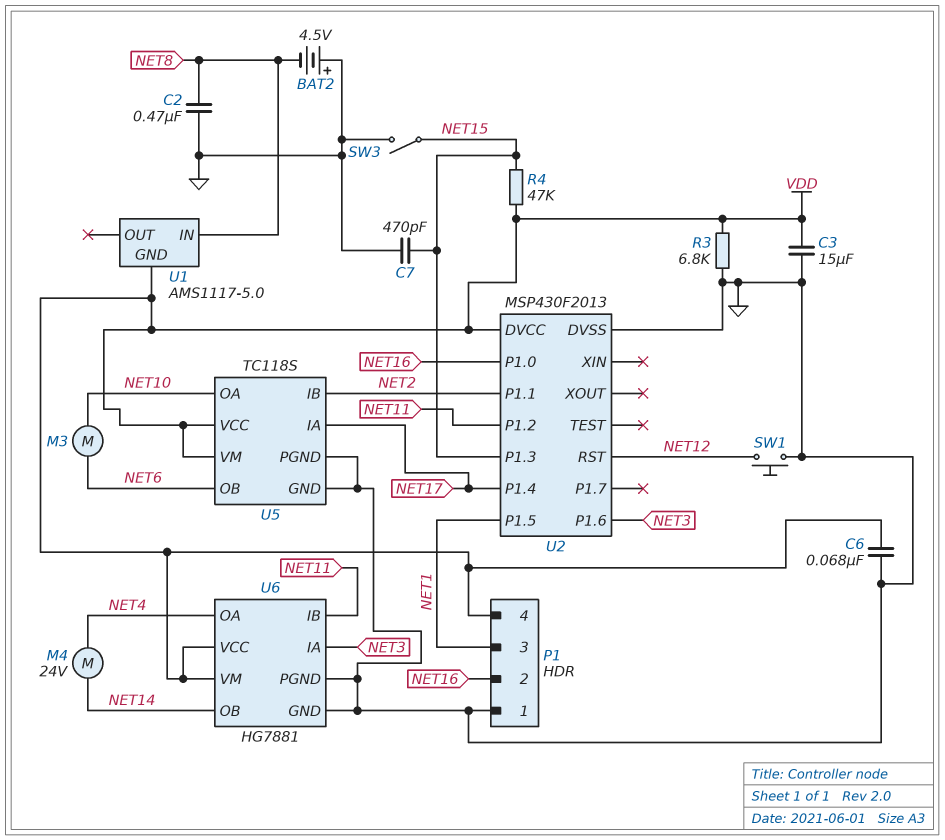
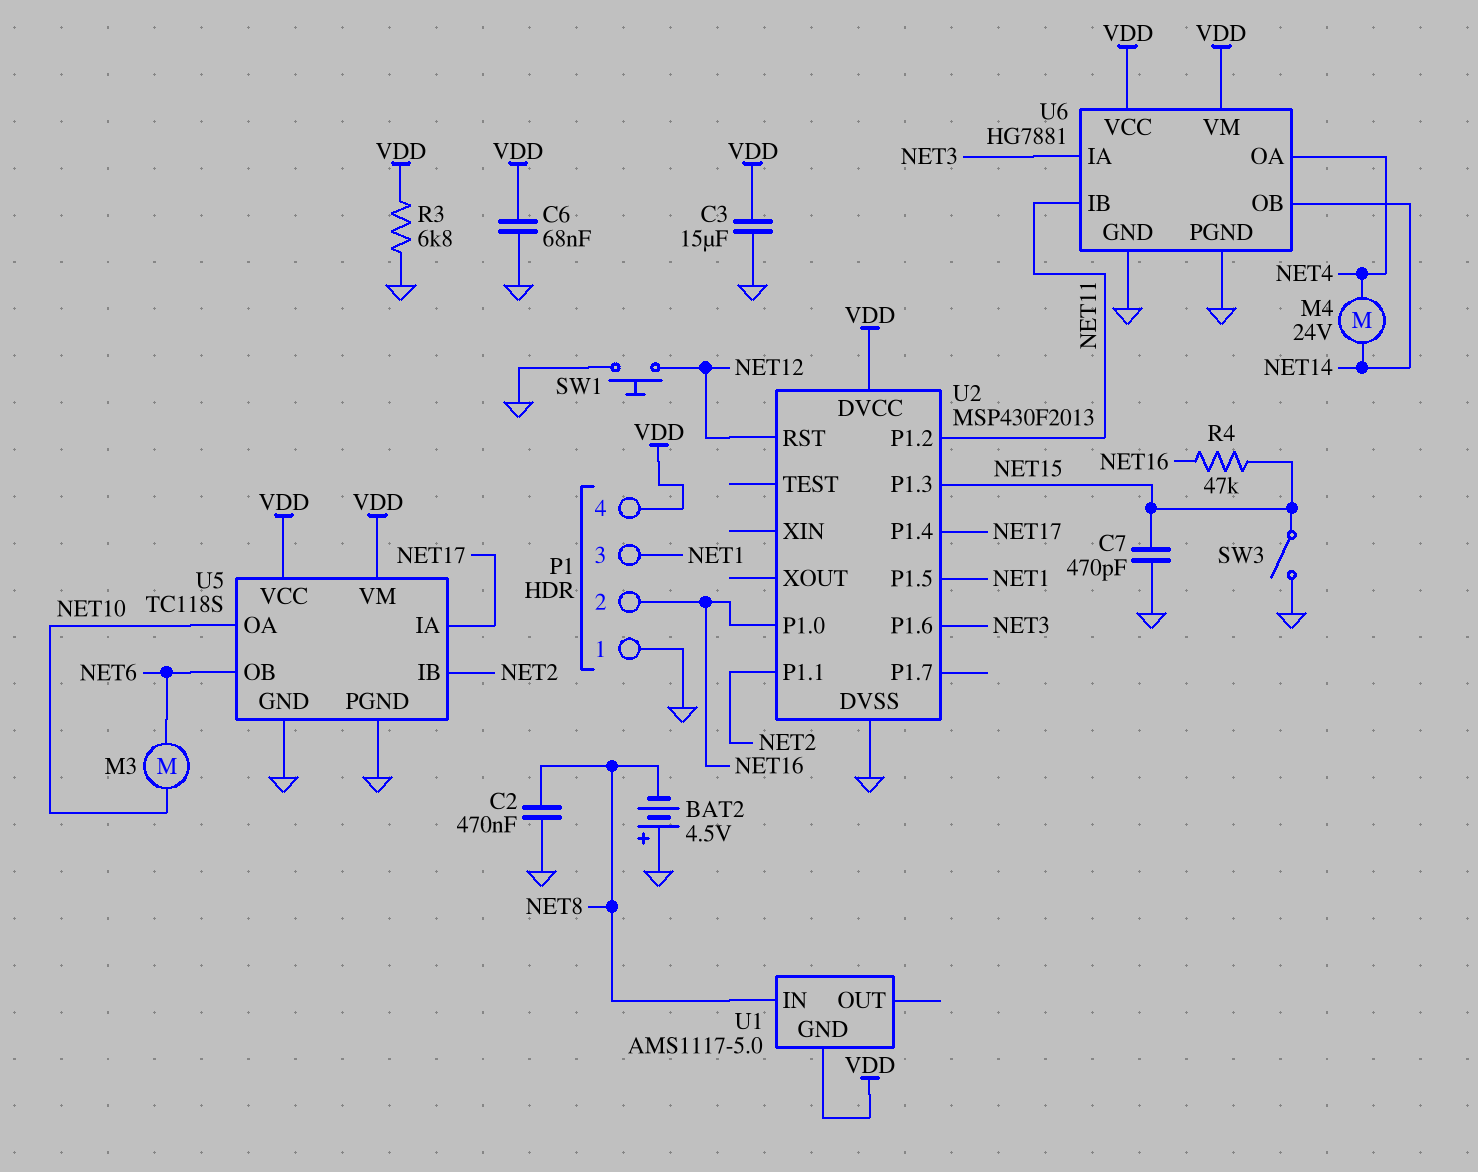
R4: 47k (NET15, VDD) -> 47k (NET15, NET16)

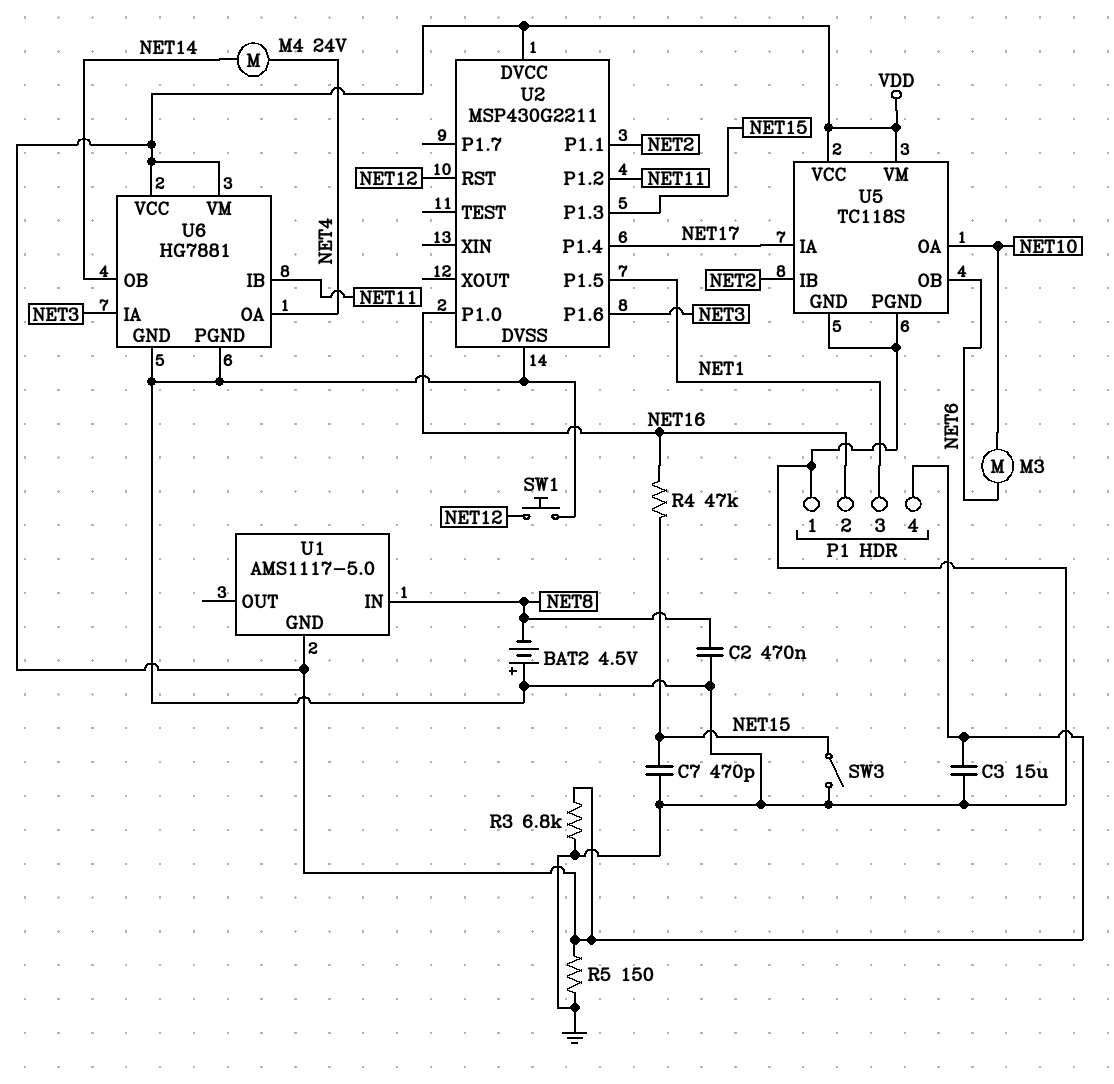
C6: 68nF (GND, VDD) -> none
R5: none -> 150 (GND, VDD)
U2: MSP430F2013 -> MSP430G2211

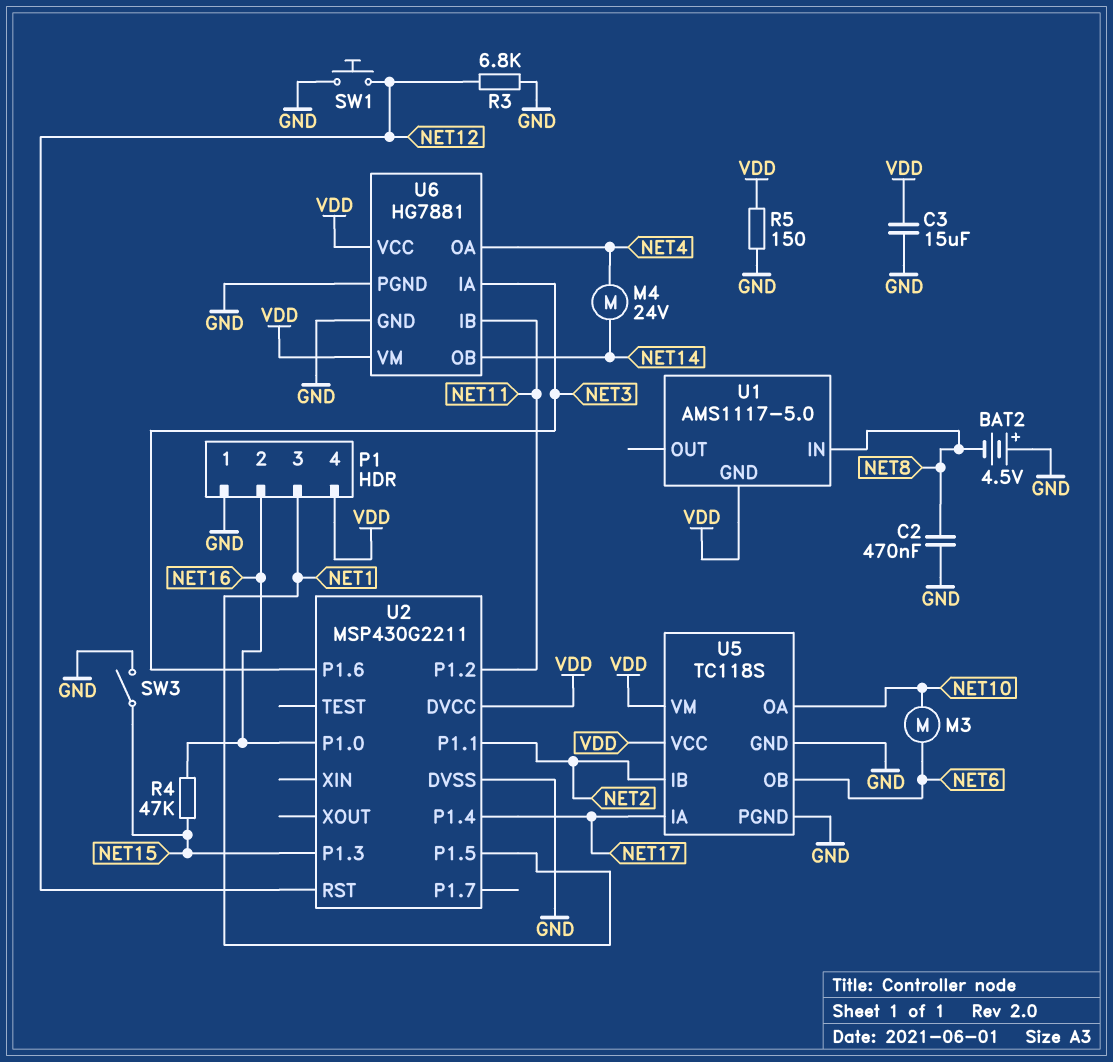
C7: 470pF (GND, NET15) -> none
R3: 6.8k (GND, VDD) -> 6.8k (GND, NET12)

